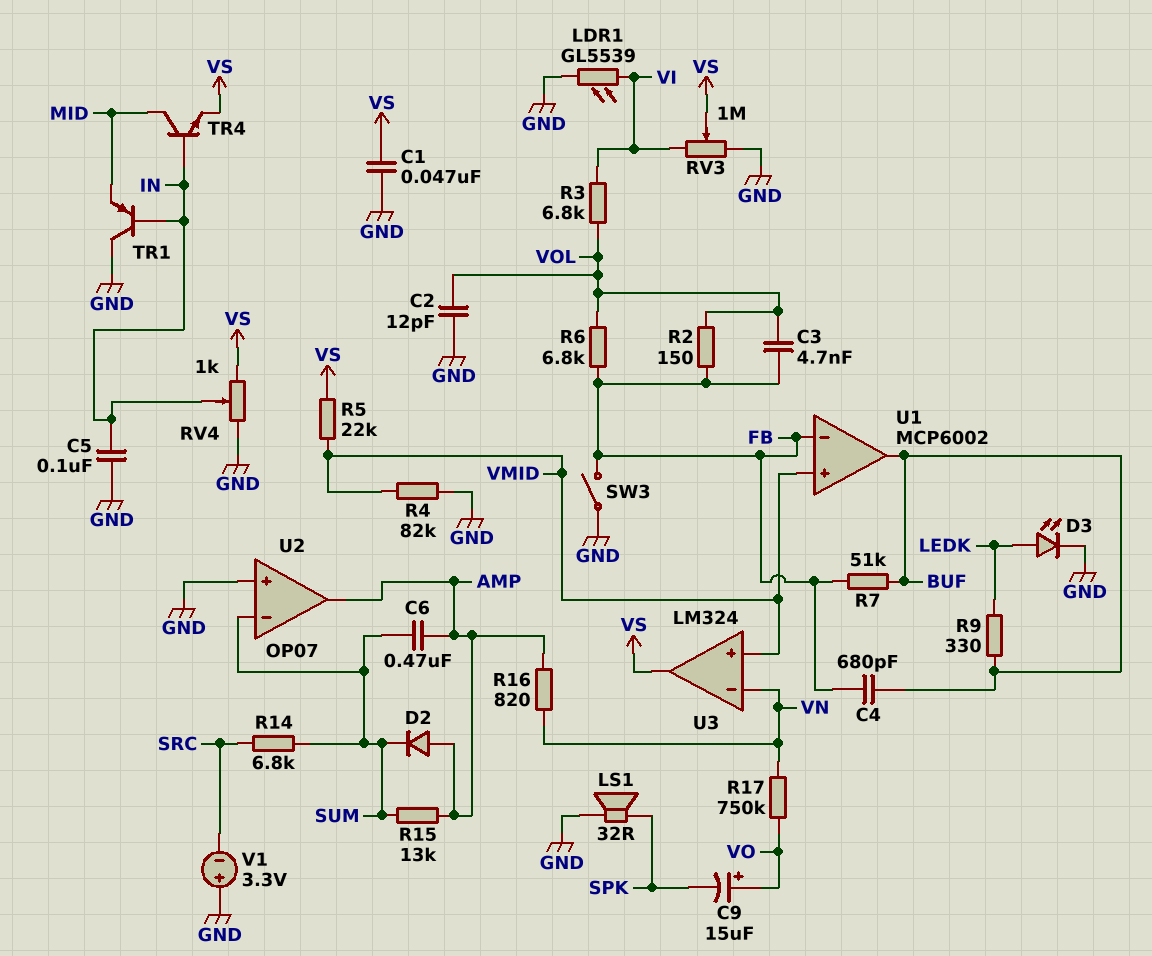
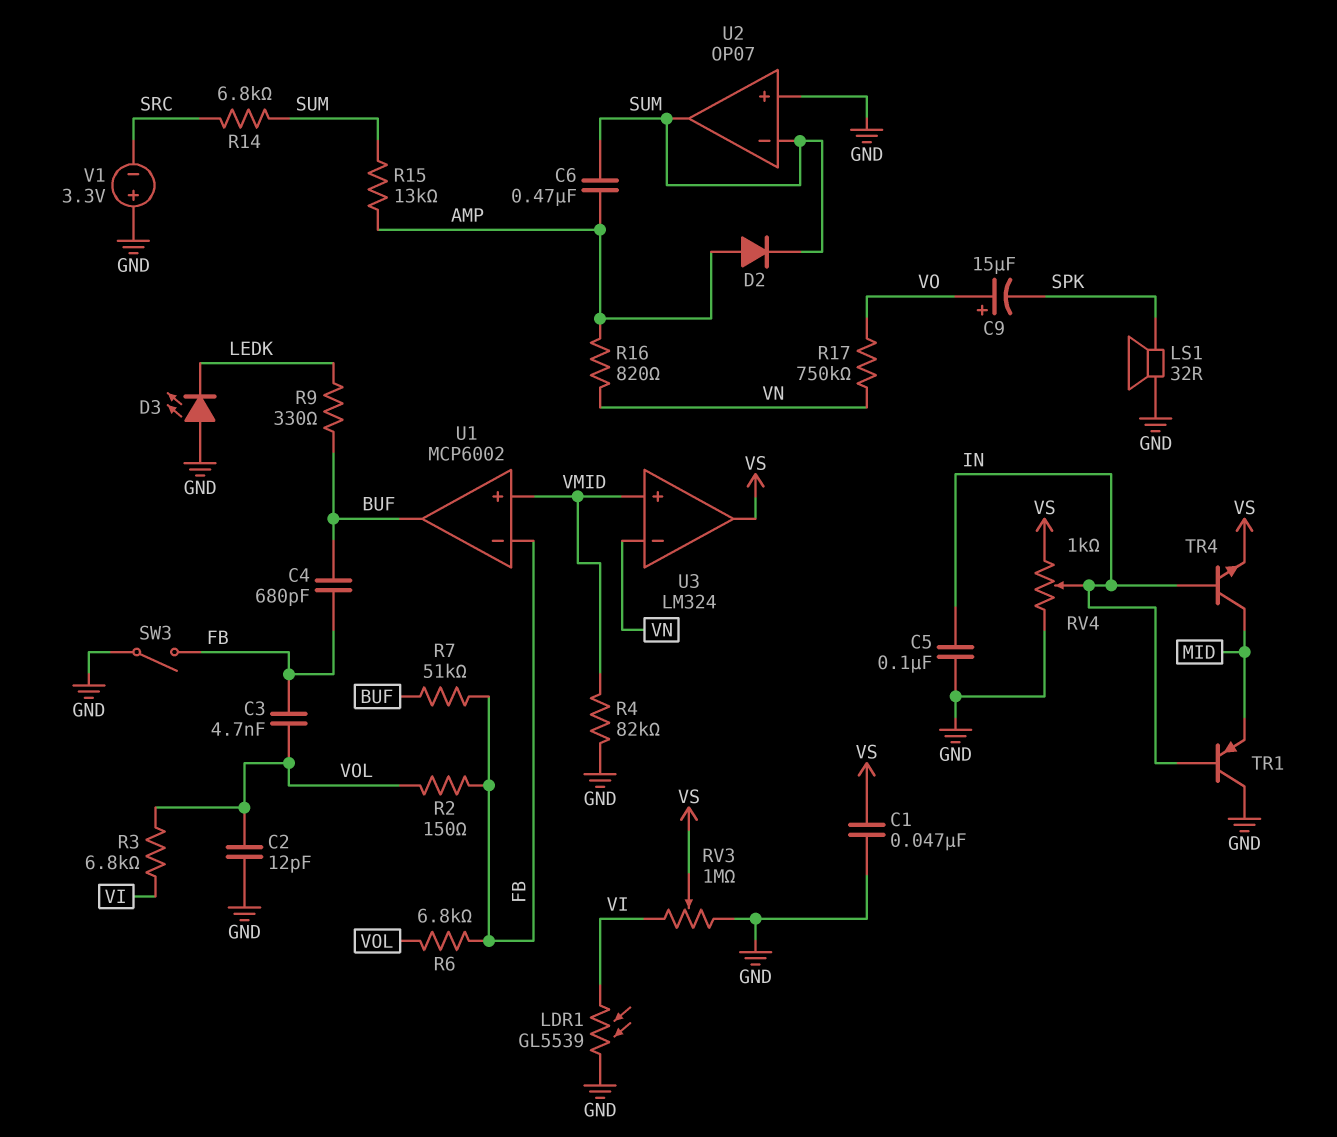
D3: LED (A LEDK, K GND) -> LED (A GND, K LEDK)
R5: 22k (VMID, VS) -> none
U2 pin out: AMP -> SUM

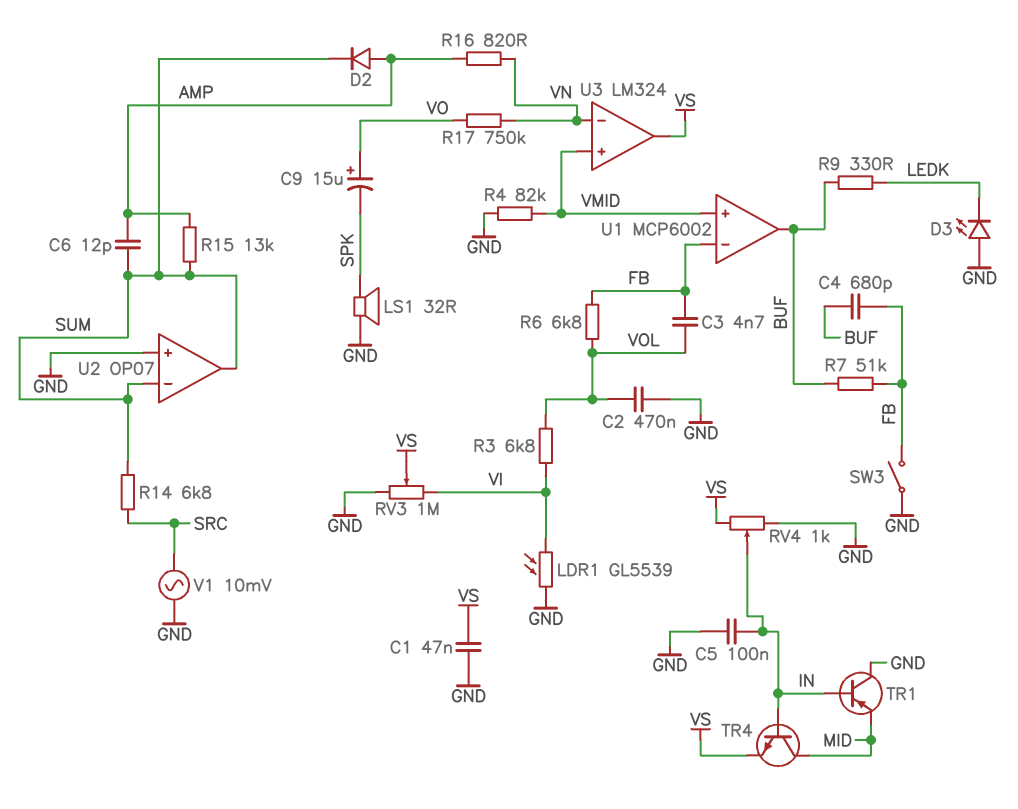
C2: 12pF (GND, VOL) -> 470nF (GND, VOL)
C6: 470nF (AMP, SUM) -> 12pF (AMP, SUM)
R2: 150 (FB, VOL) -> none
V1: 3.3V (plus GND, minus SRC) -> AC 10mV (GND, SRC)

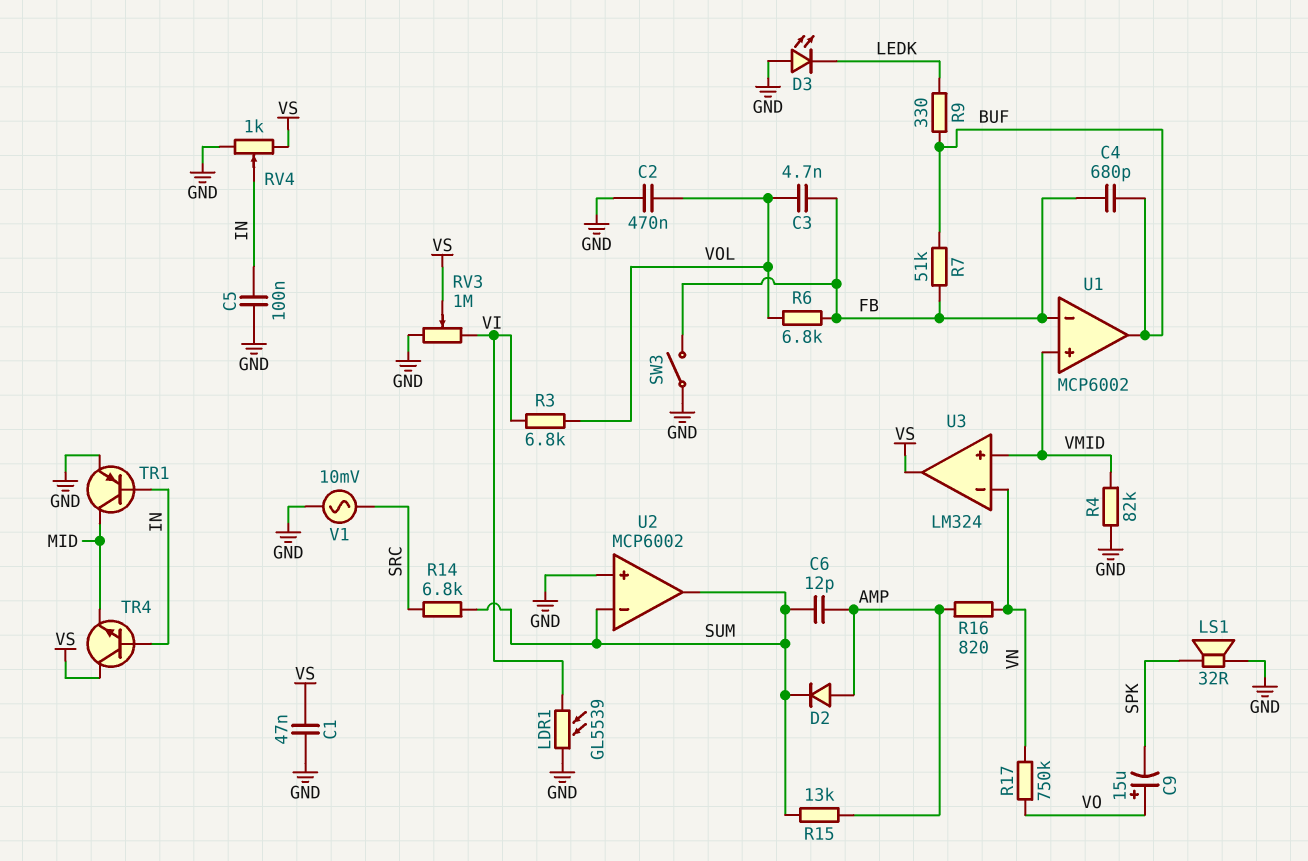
TR1: PNP (B IN, C GND, E MID) -> PNP (B IN, C MID, E GND)
TR4: NPN (B IN, C MID, E VS) -> NPN (B IN, C VS, E MID)
U2: OP07 -> MCP6002

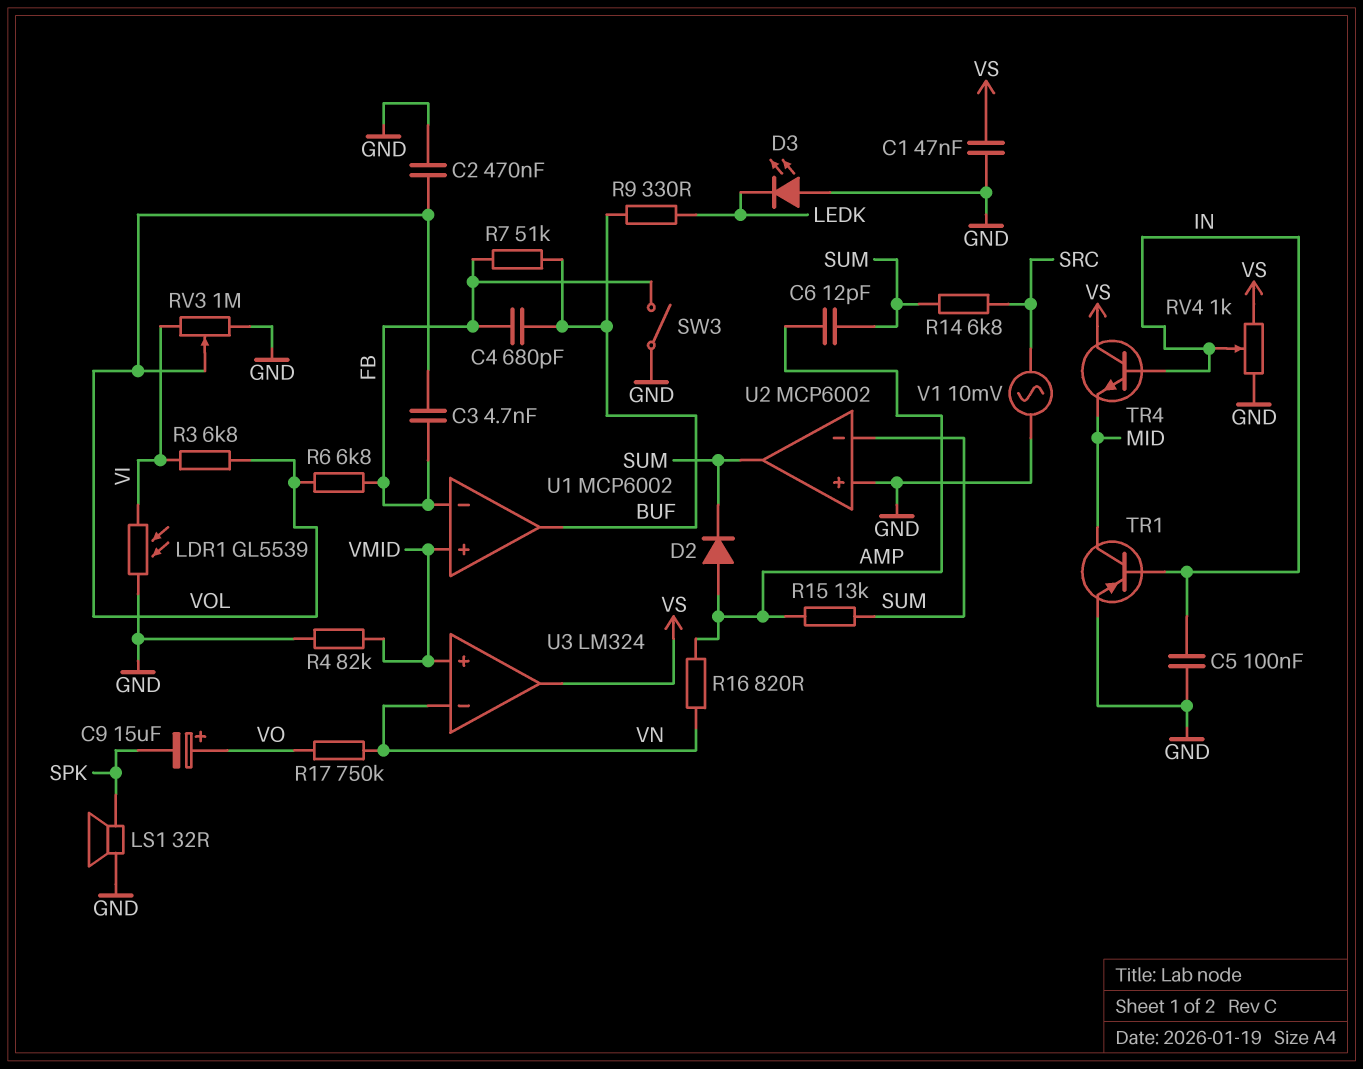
RV3: 1M (GND, VI, wiper VS) -> 1M (GND, VI, wiper VOL)

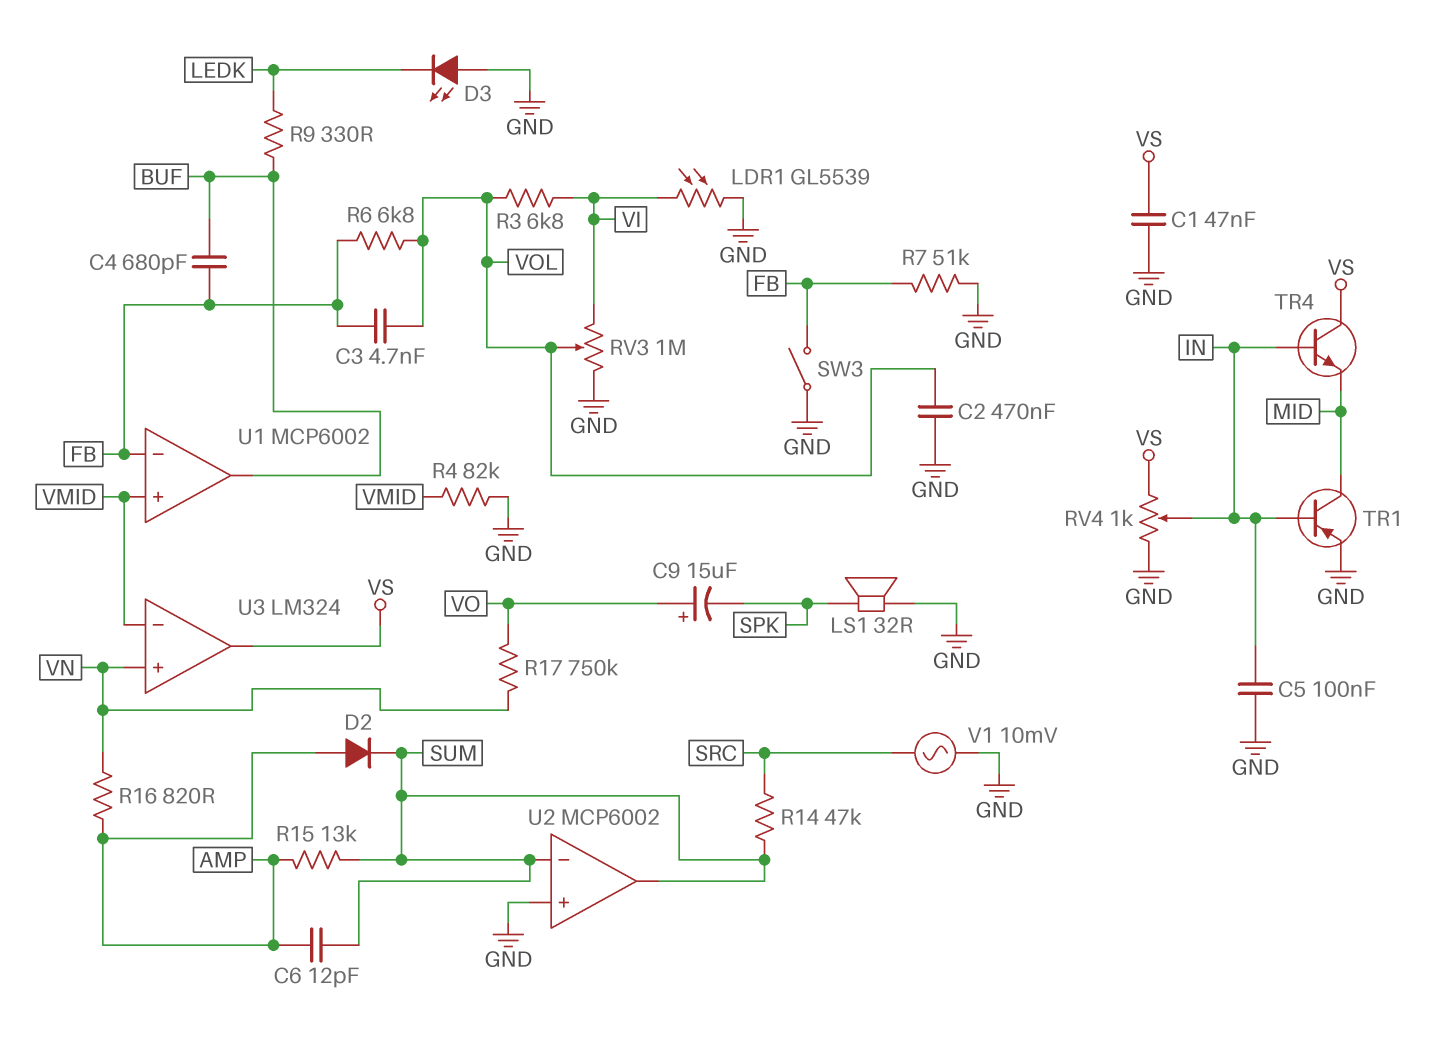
R7: 51k (BUF, FB) -> 51k (FB, GND)
R14: 6.8k (SRC, SUM) -> 47k (SRC, SUM)
U3 pin in+: VMID -> VN
U3 pin in-: VN -> VMID

